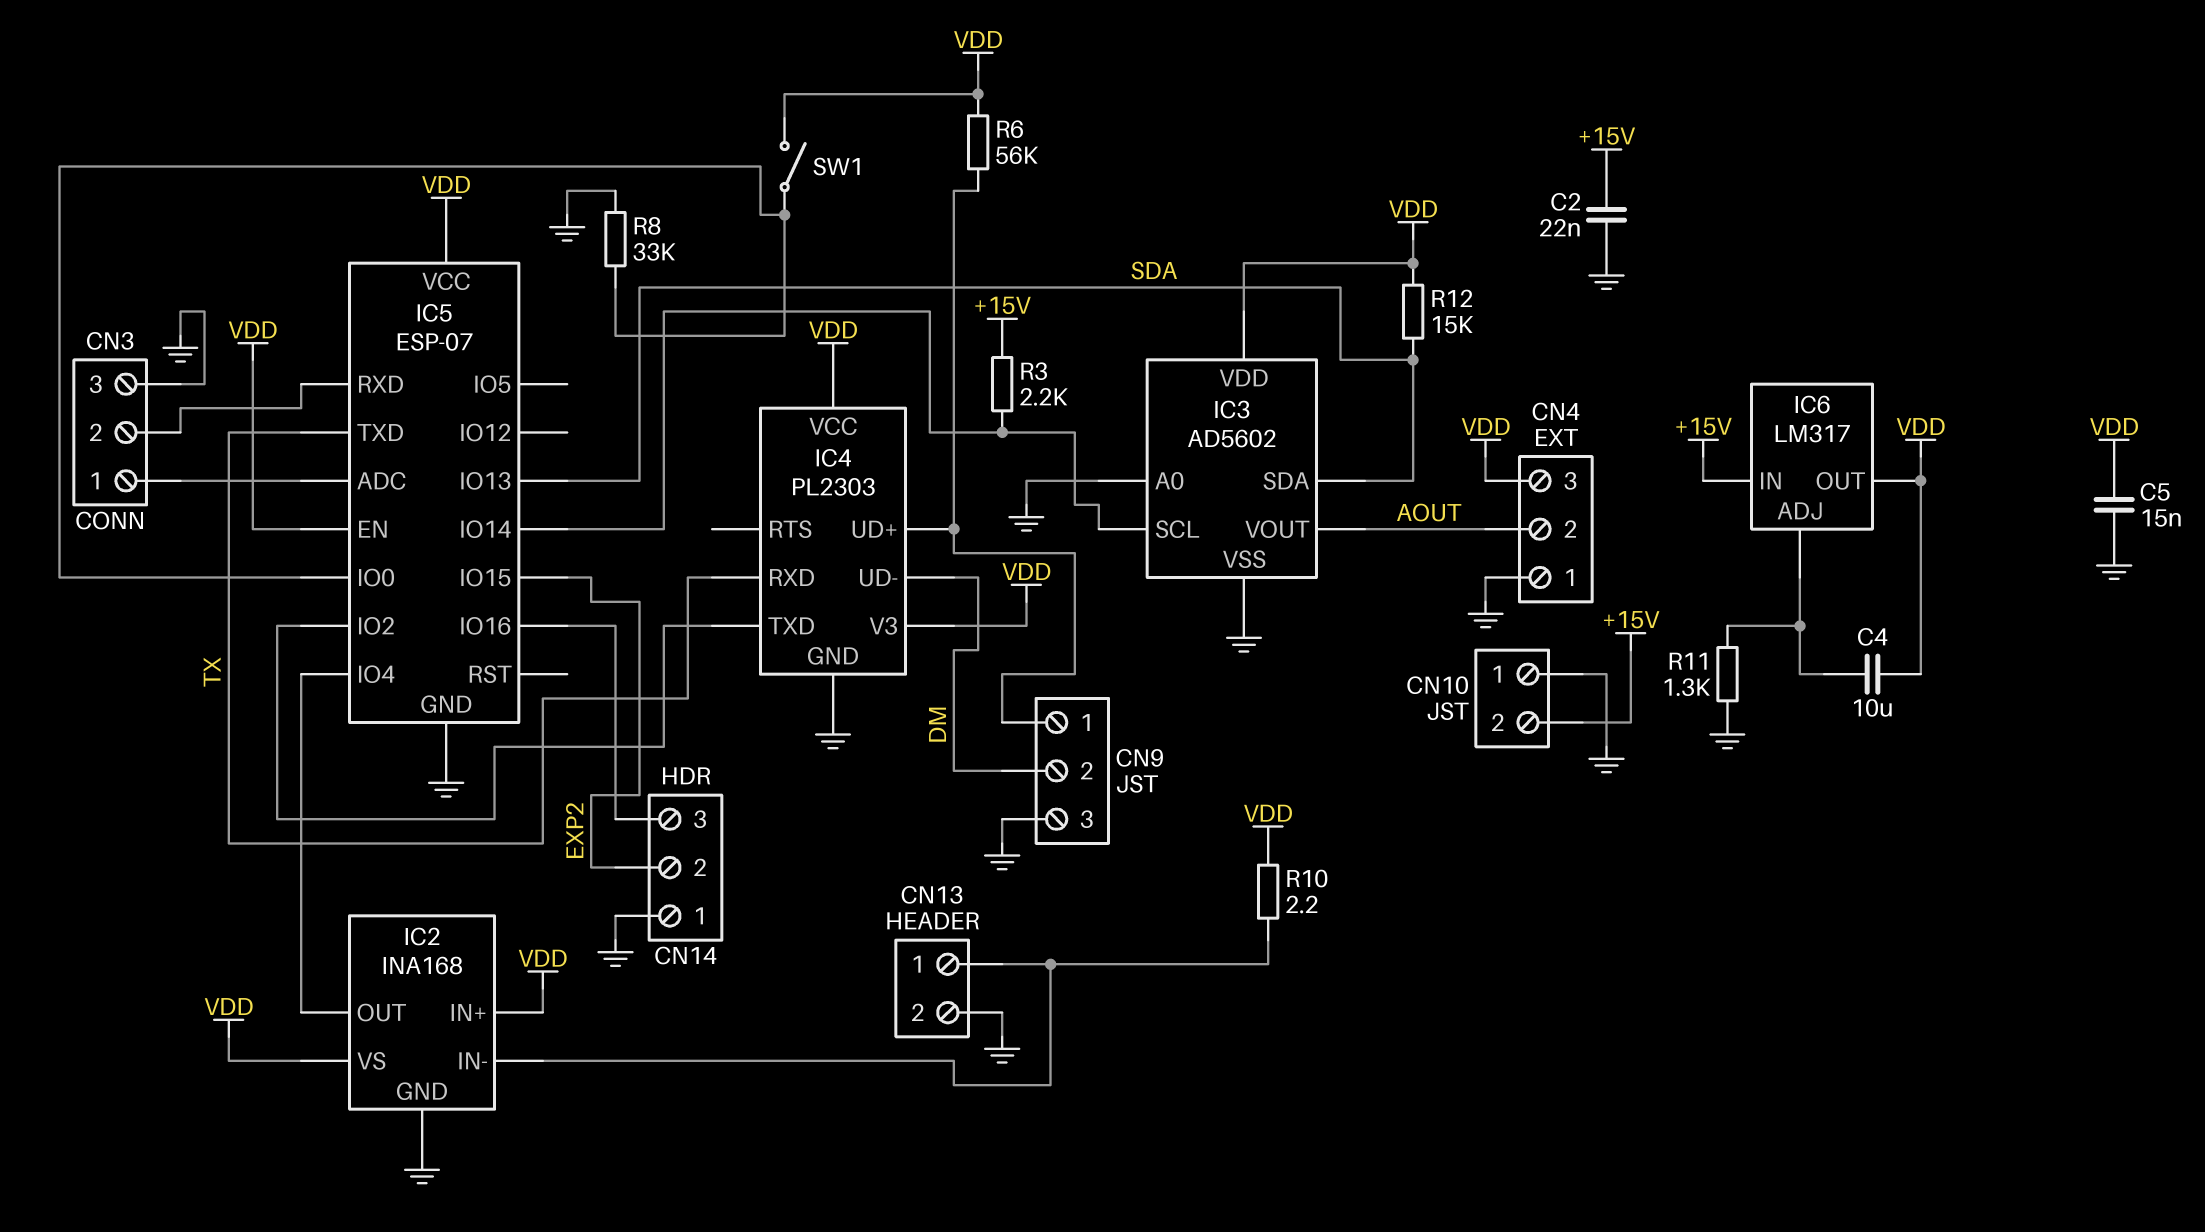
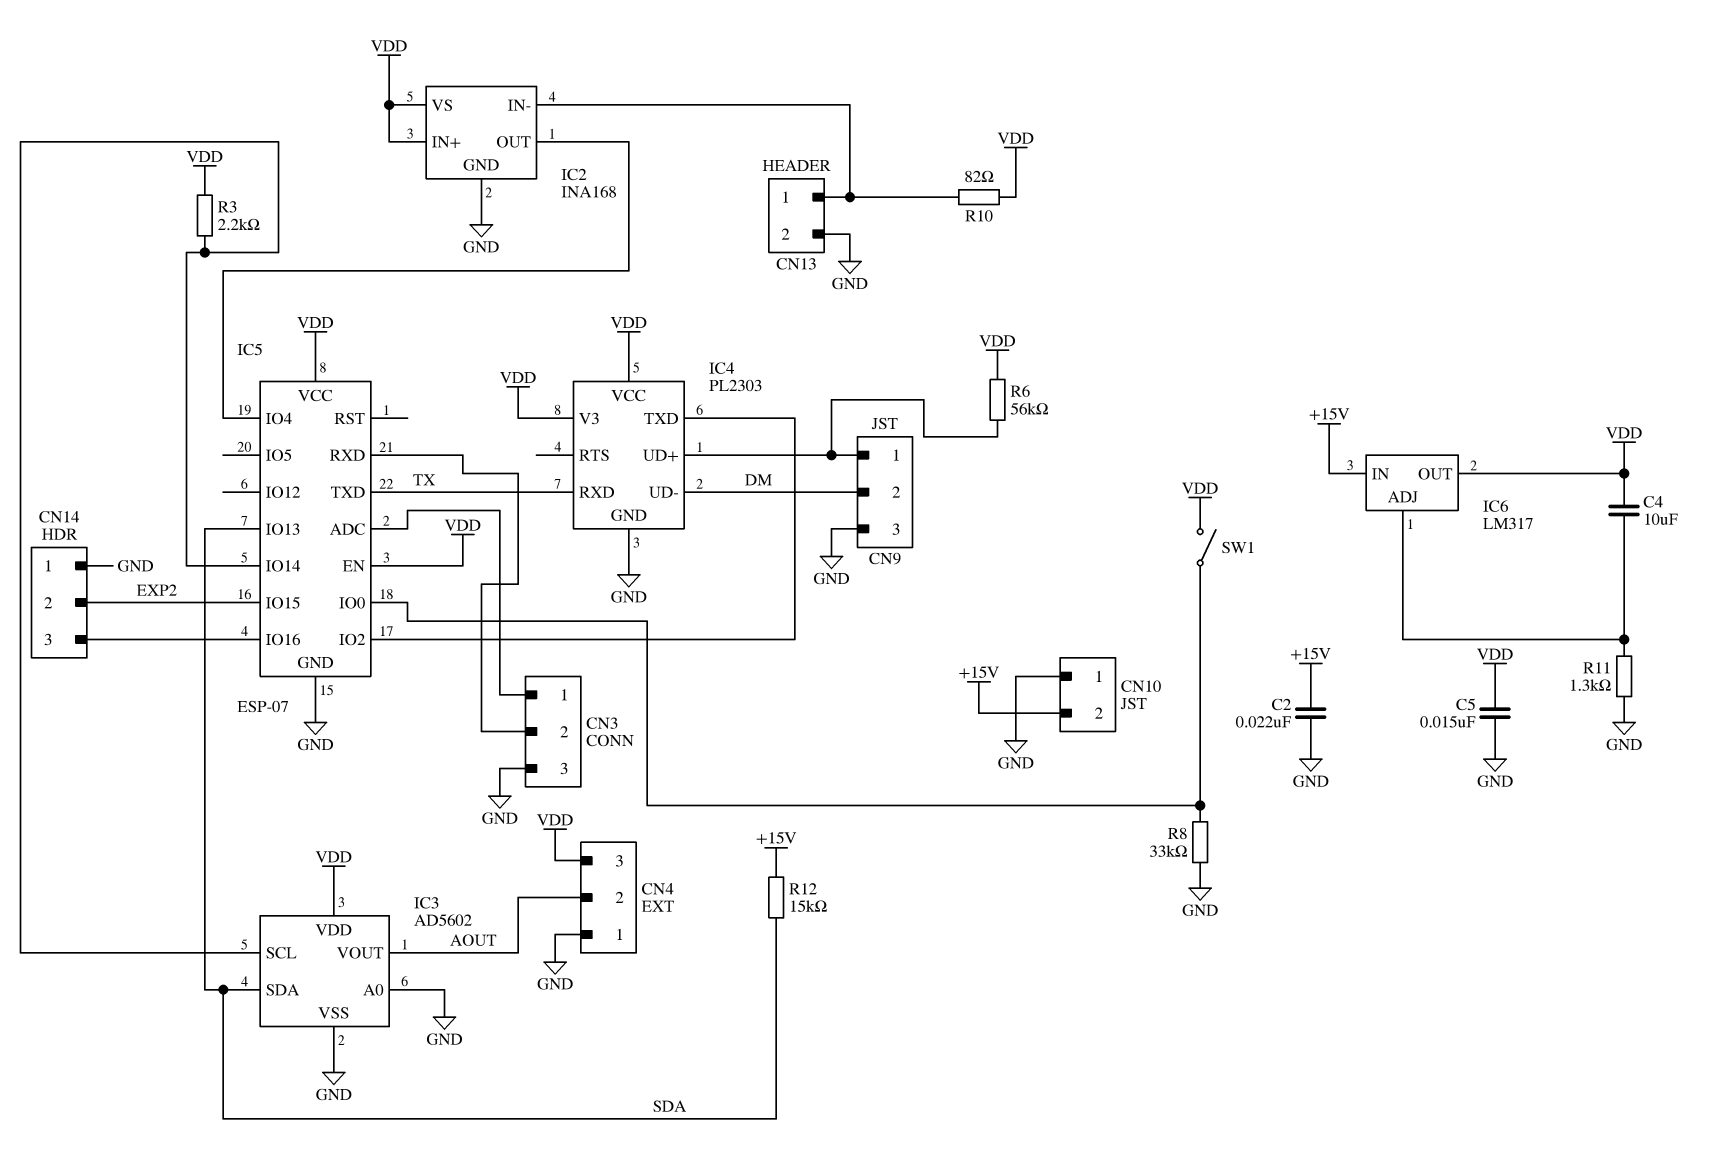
R3: 2.2k (+15V, IC3/SCL) -> 2.2k (IC3/SCL, VDD)
R10: 2.2 (CN13/1, VDD) -> 82 (CN13/1, VDD)
R12: 15k (SDA, VDD) -> 15k (+15V, SDA)

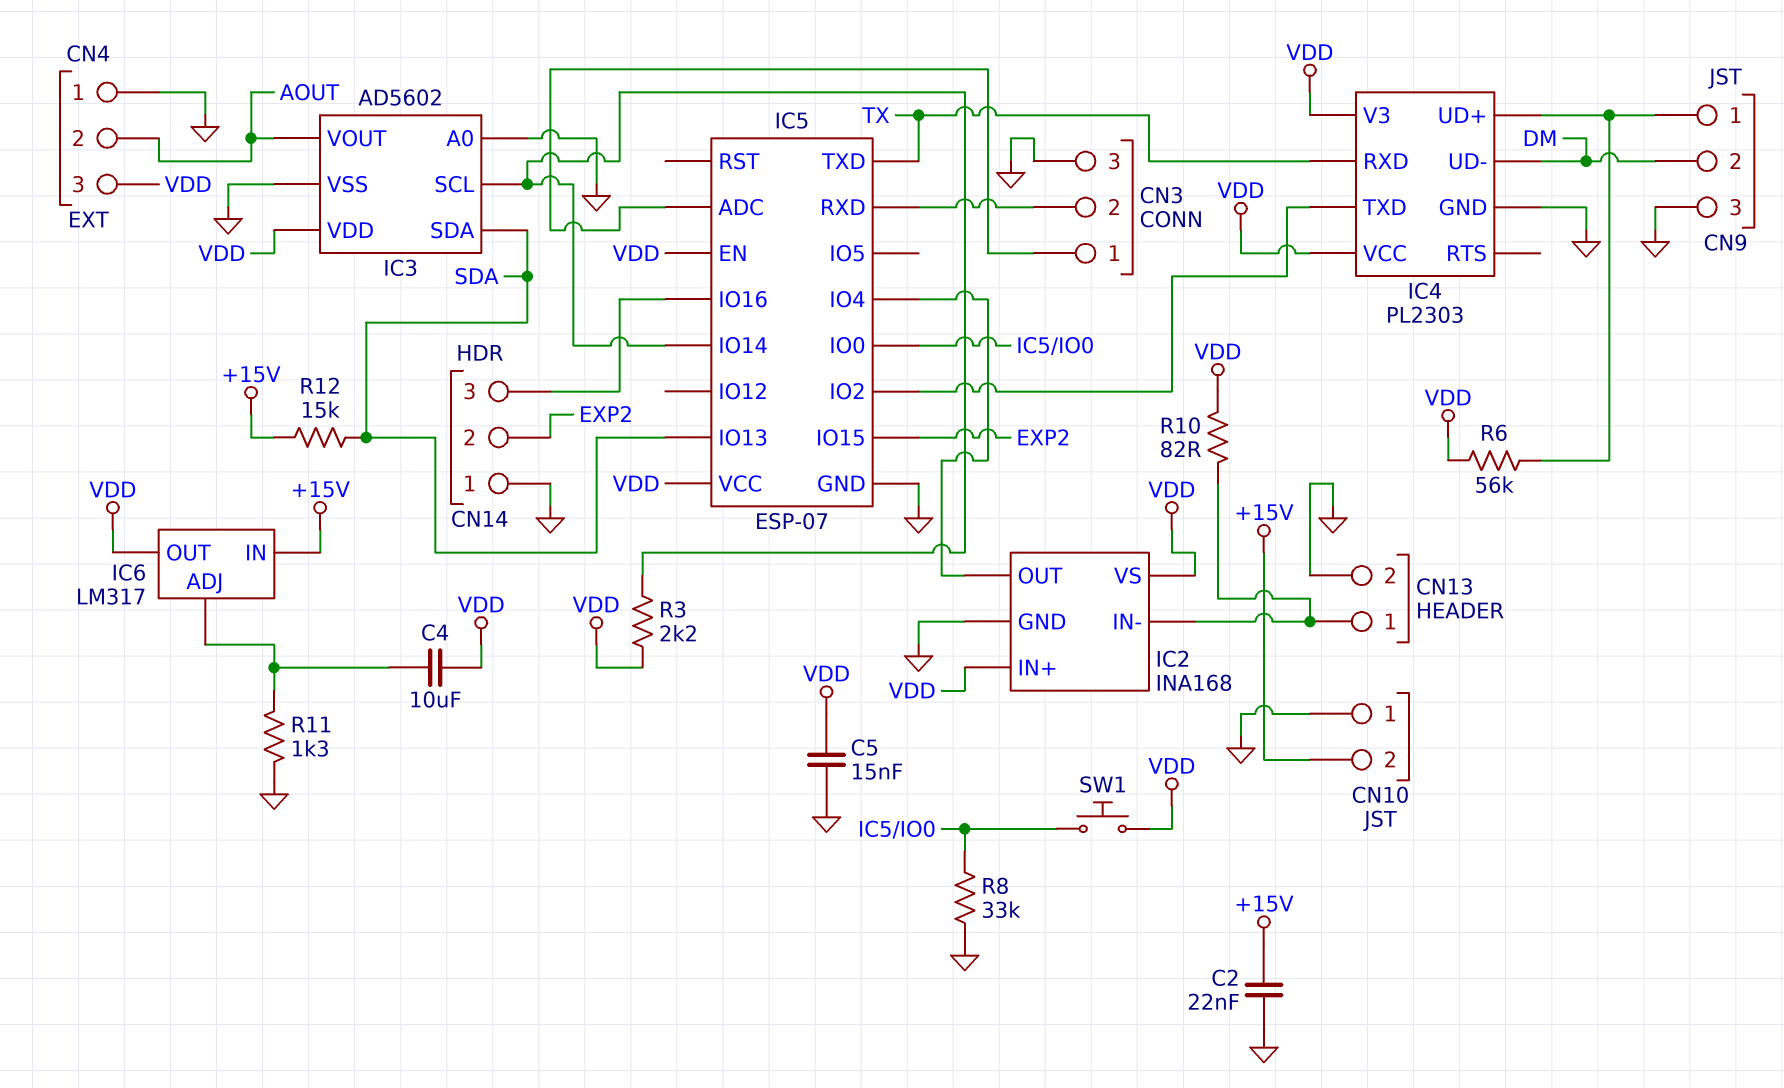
SW1: switch (IC5/IO0, VDD) -> button (IC5/IO0, VDD)

